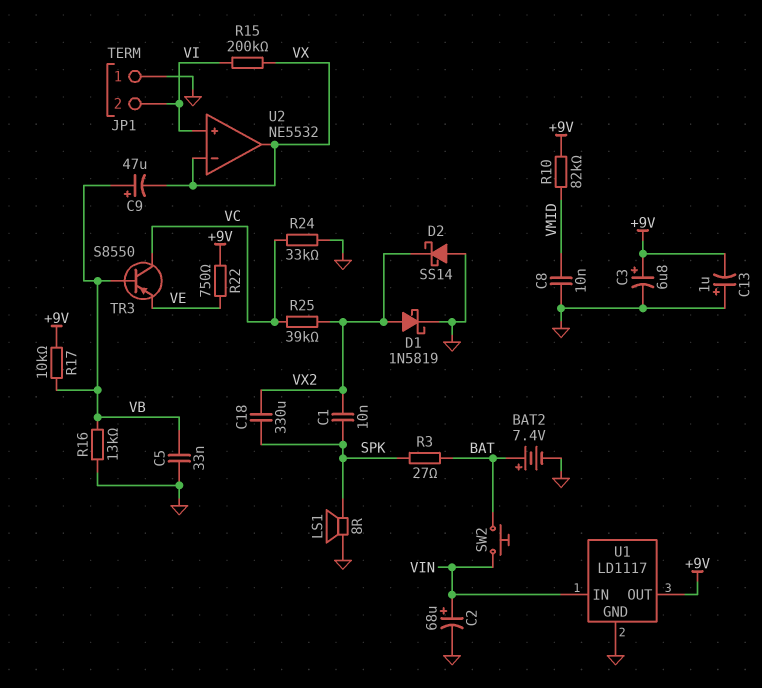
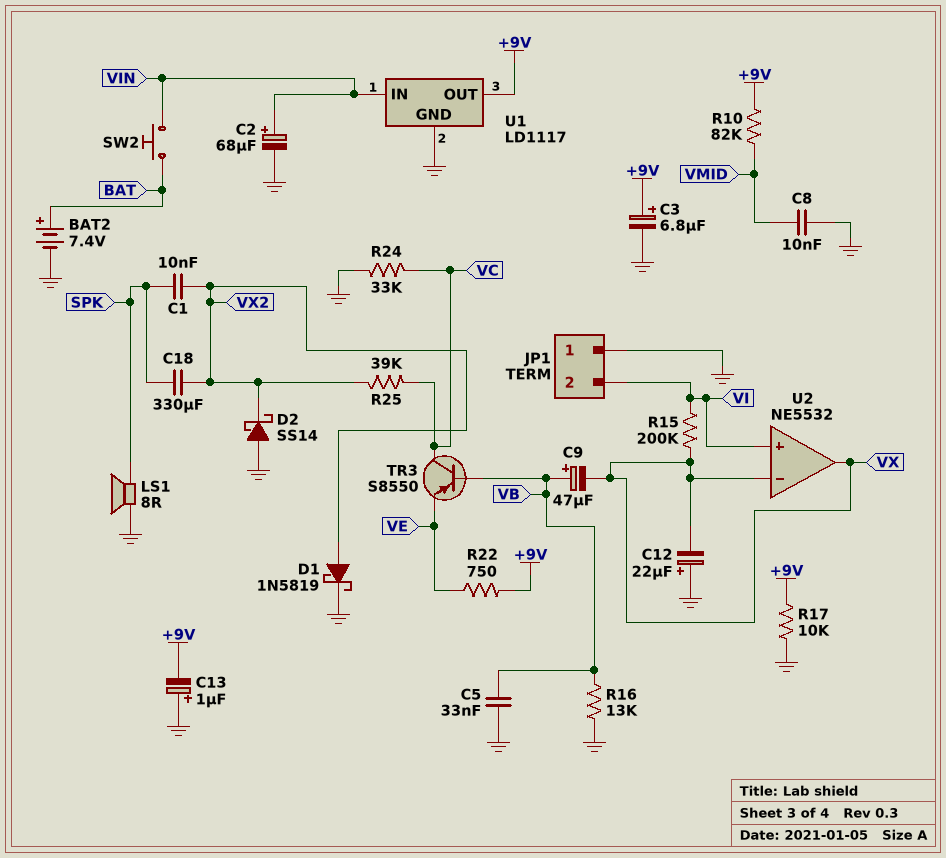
C12: none -> 22uF (plus GND, minus VX)
R3: 27 (BAT, SPK) -> none
R17: 10k (+9V, VB) -> 10k (+9V, GND)

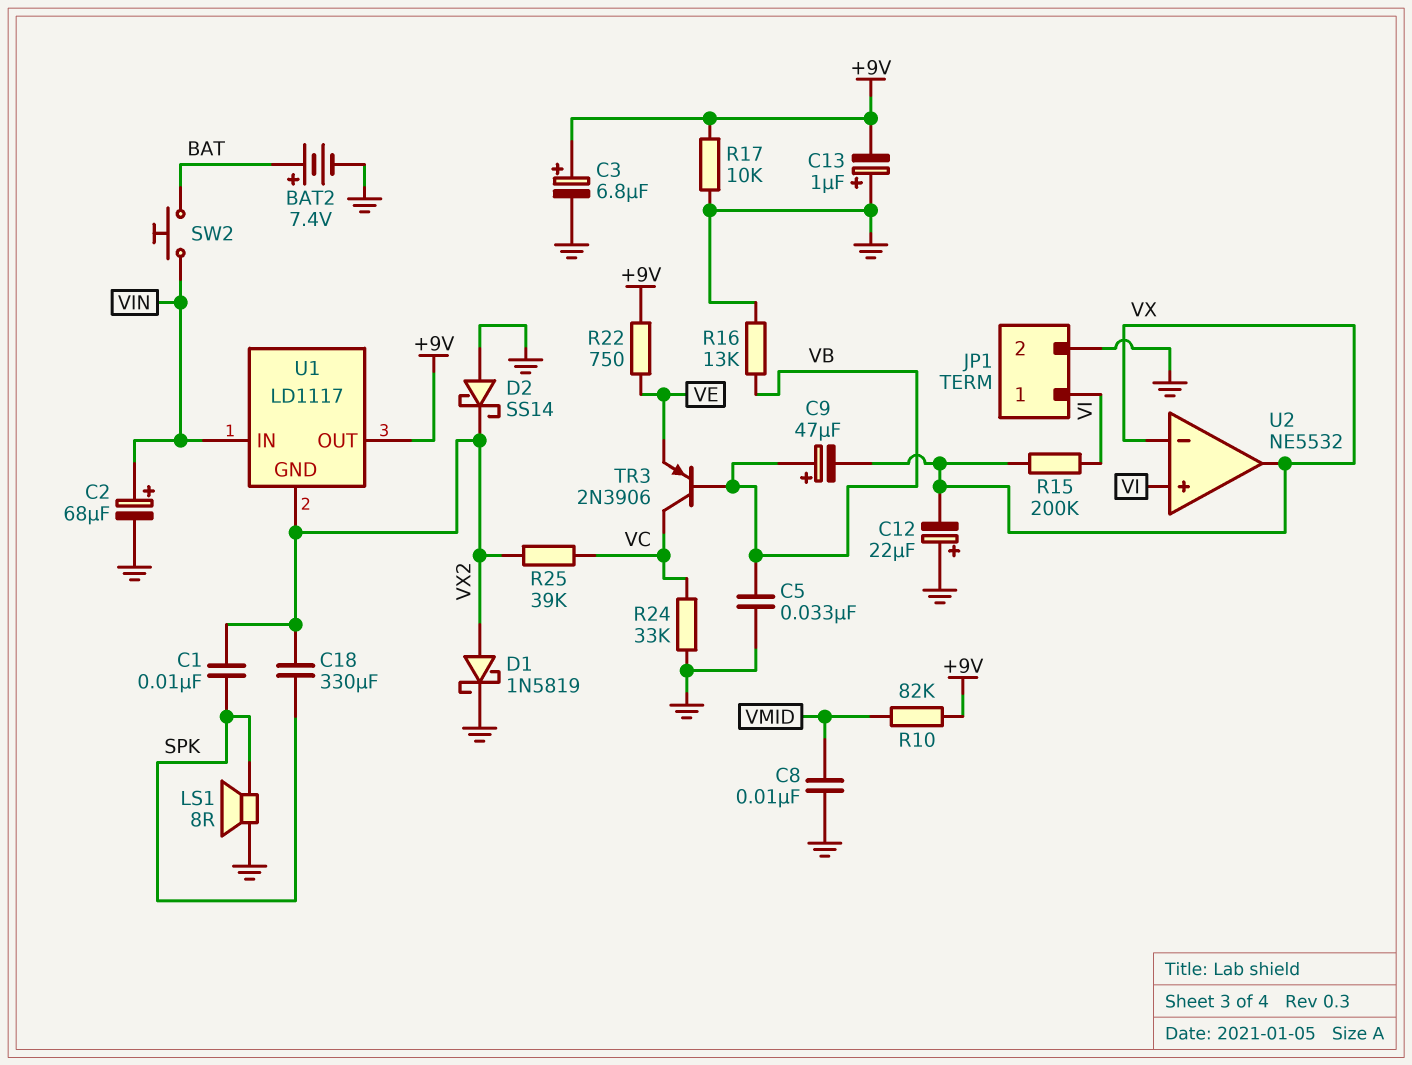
JP1 pin 1: GND -> VI
JP1 pin 2: VI -> GND
TR3: PNP S8550 (B VB, C VC, E VE) -> PNP 2N3906 (B VB, C VC, E VE)
U1 pin GND: GND -> VX2

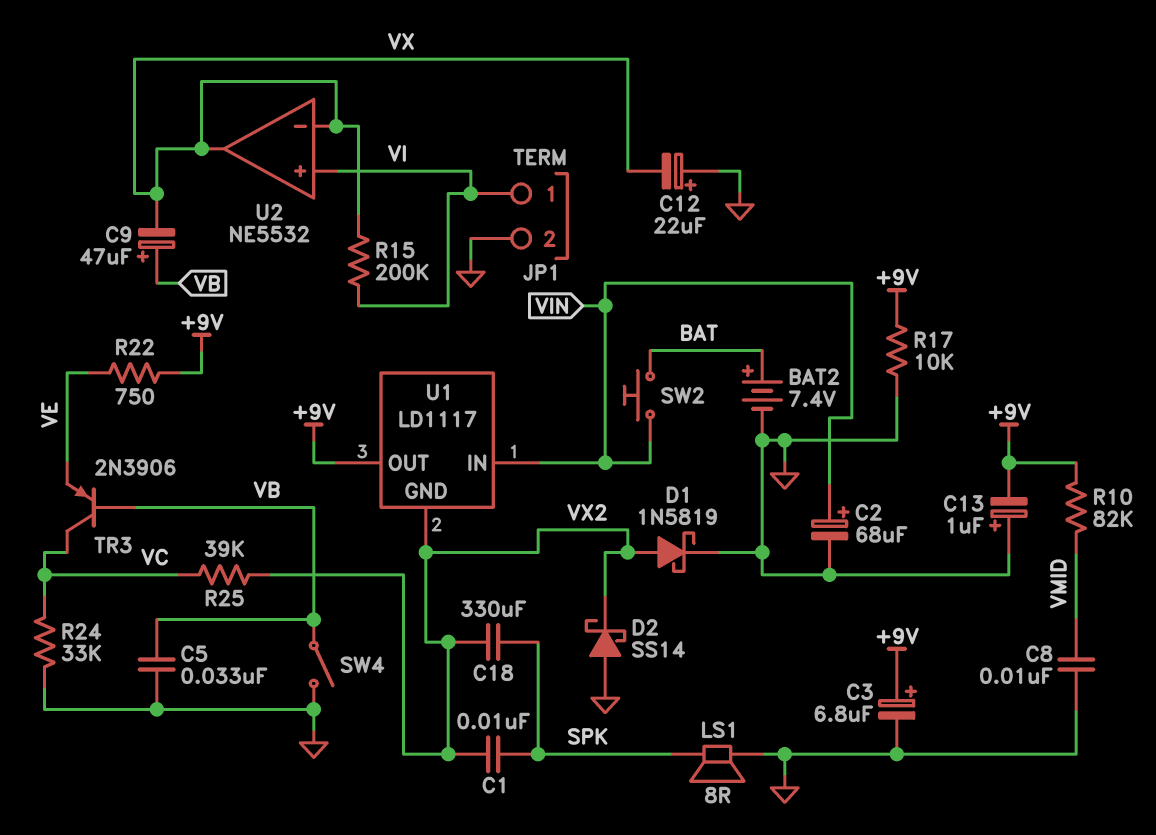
R16: 13k (GND, VB) -> none
SW4: none -> switch (GND, VB)

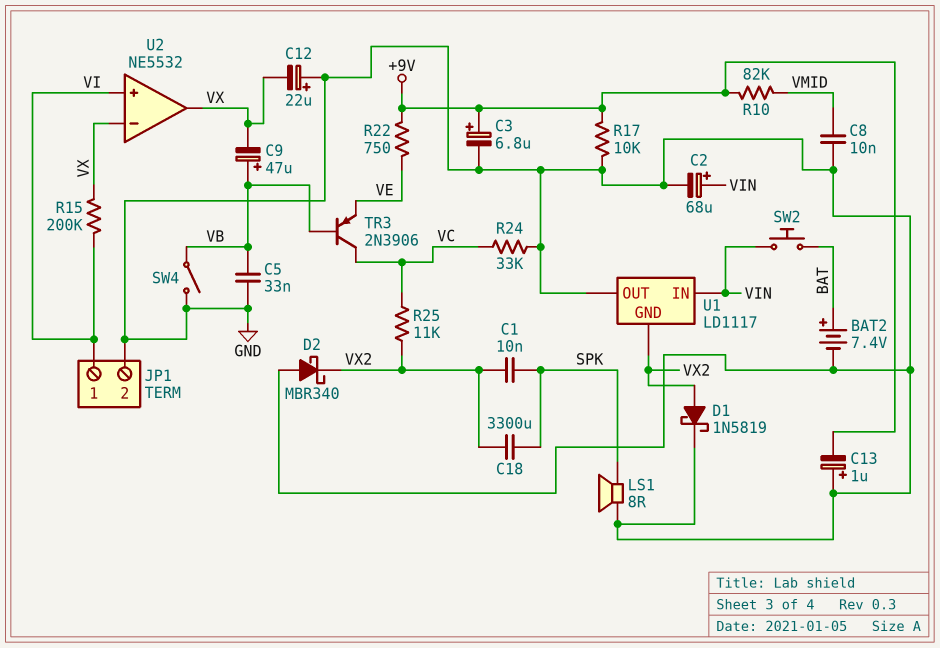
C18: 330uF (SPK, VX2) -> 3300uF (SPK, VX2)
D2: schottky SS14 (A GND, K VX2) -> schottky MBR340 (A GND, K VX2)
R25: 39k (VC, VX2) -> 11k (VC, VX2)
U1 pin OUT: +9V -> GND

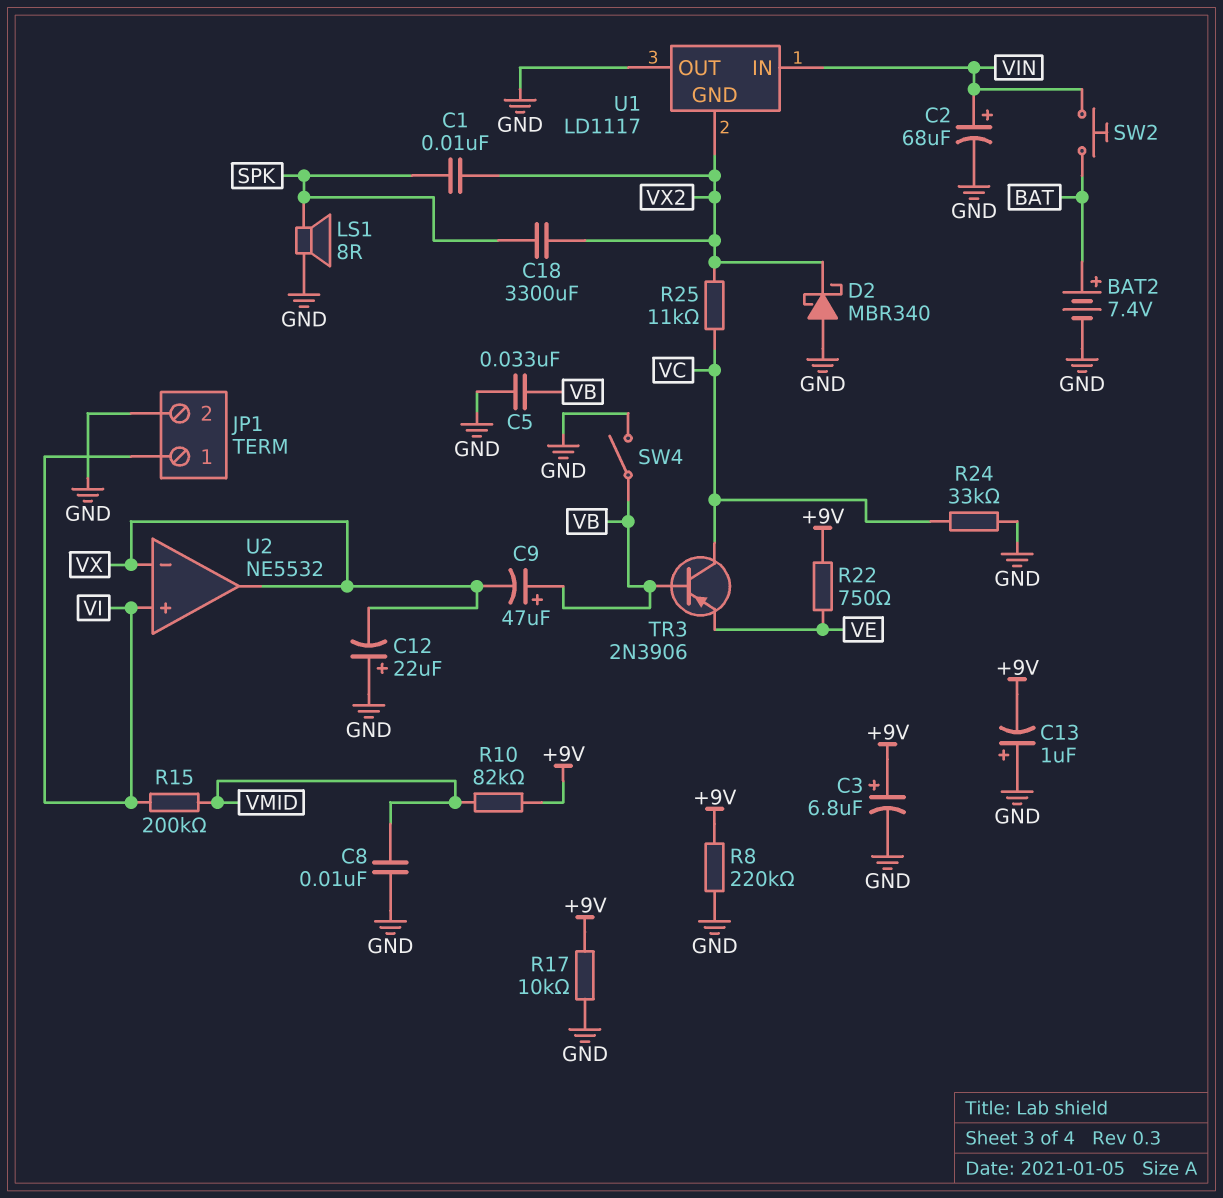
D1: schottky 1N5819 (A VX2, K GND) -> none
R8: none -> 220k (+9V, GND)
R15: 200k (VI, VX) -> 200k (VI, VMID)

